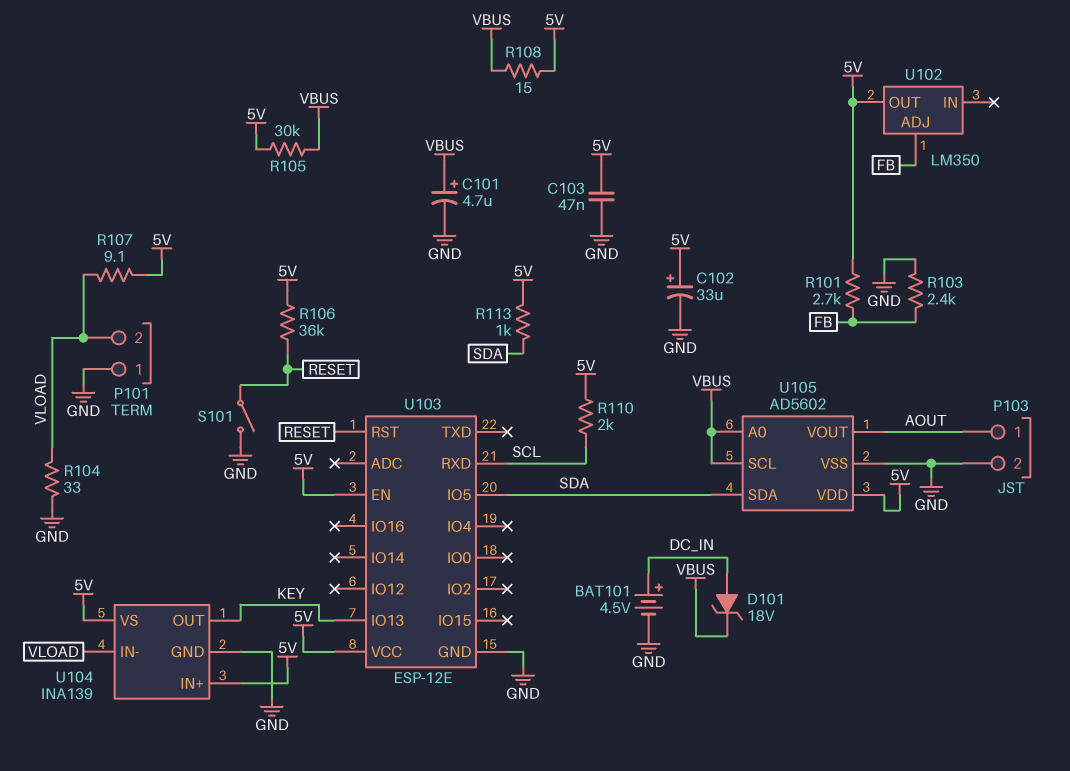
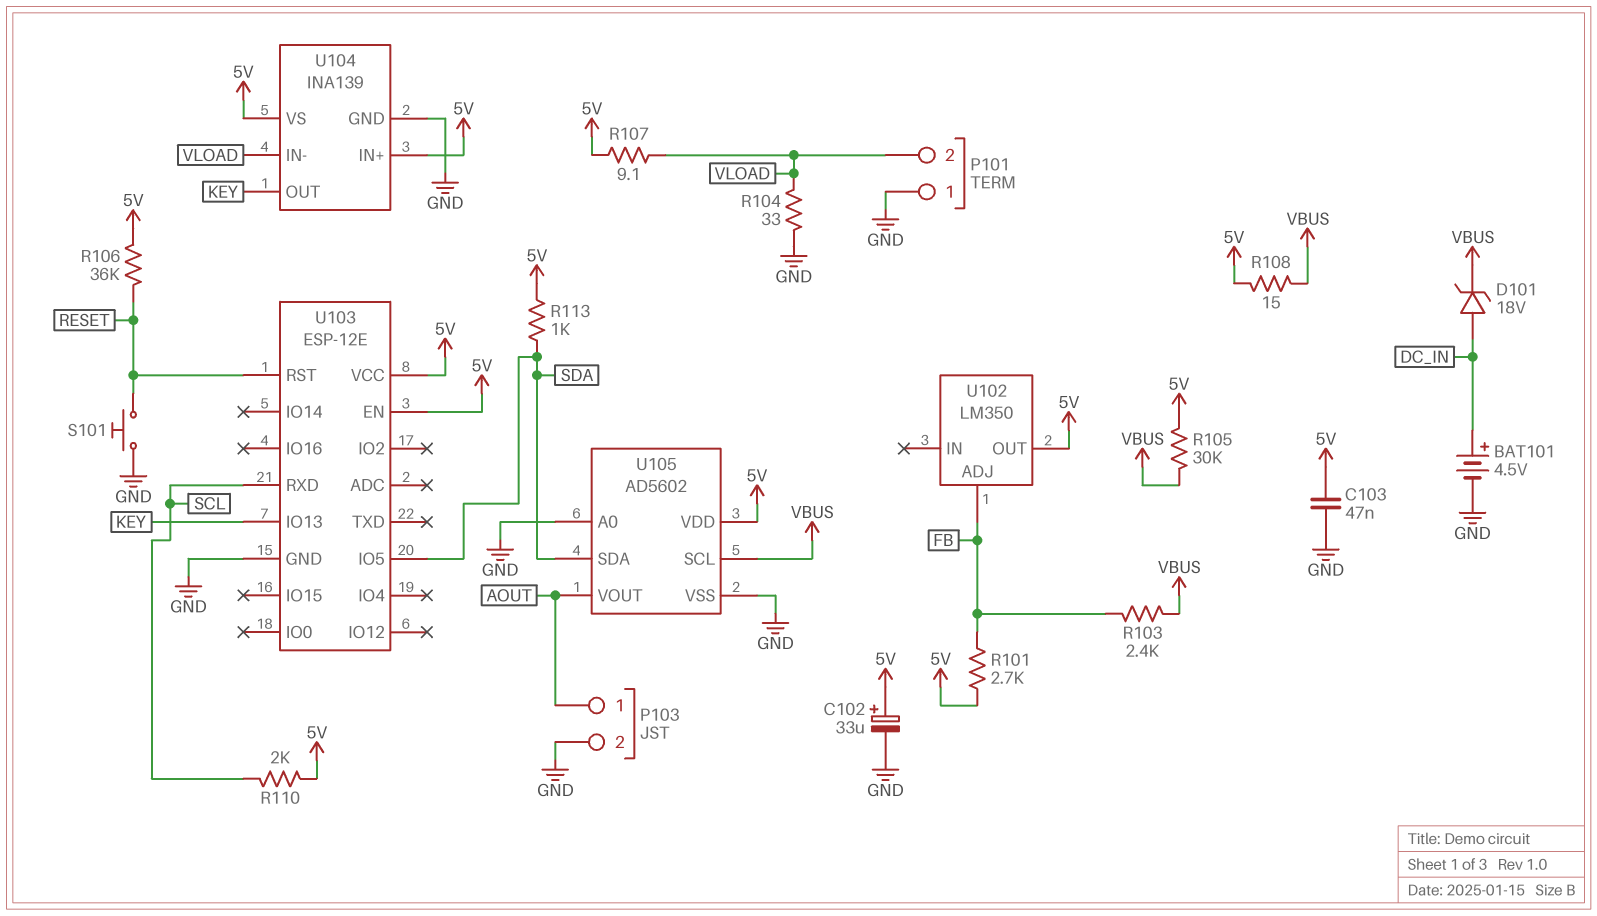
C101: 4.7uF (plus VBUS, minus GND) -> none
R103: 2.4k (FB, GND) -> 2.4k (FB, VBUS)
S101: switch (GND, RESET) -> button (GND, RESET)
U105 pin A0: VBUS -> GND

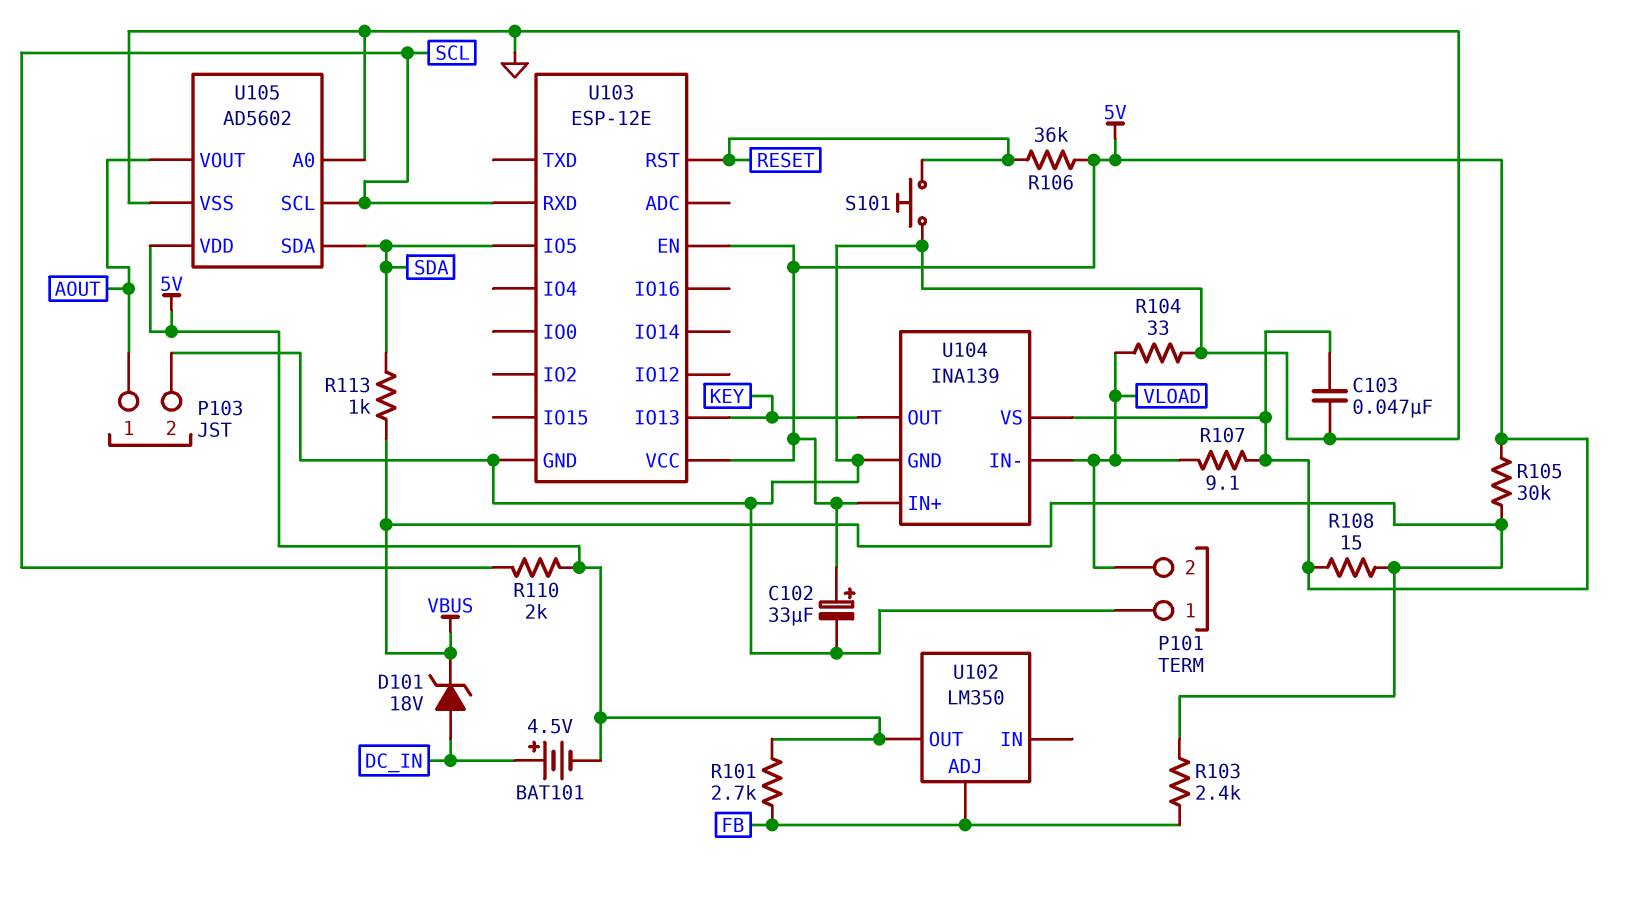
BAT101: 4.5V (plus DC_IN, minus GND) -> 4.5V (plus DC_IN, minus 5V)
R113: 1k (5V, SDA) -> 1k (SDA, VBUS)
U105 pin SCL: VBUS -> SCL

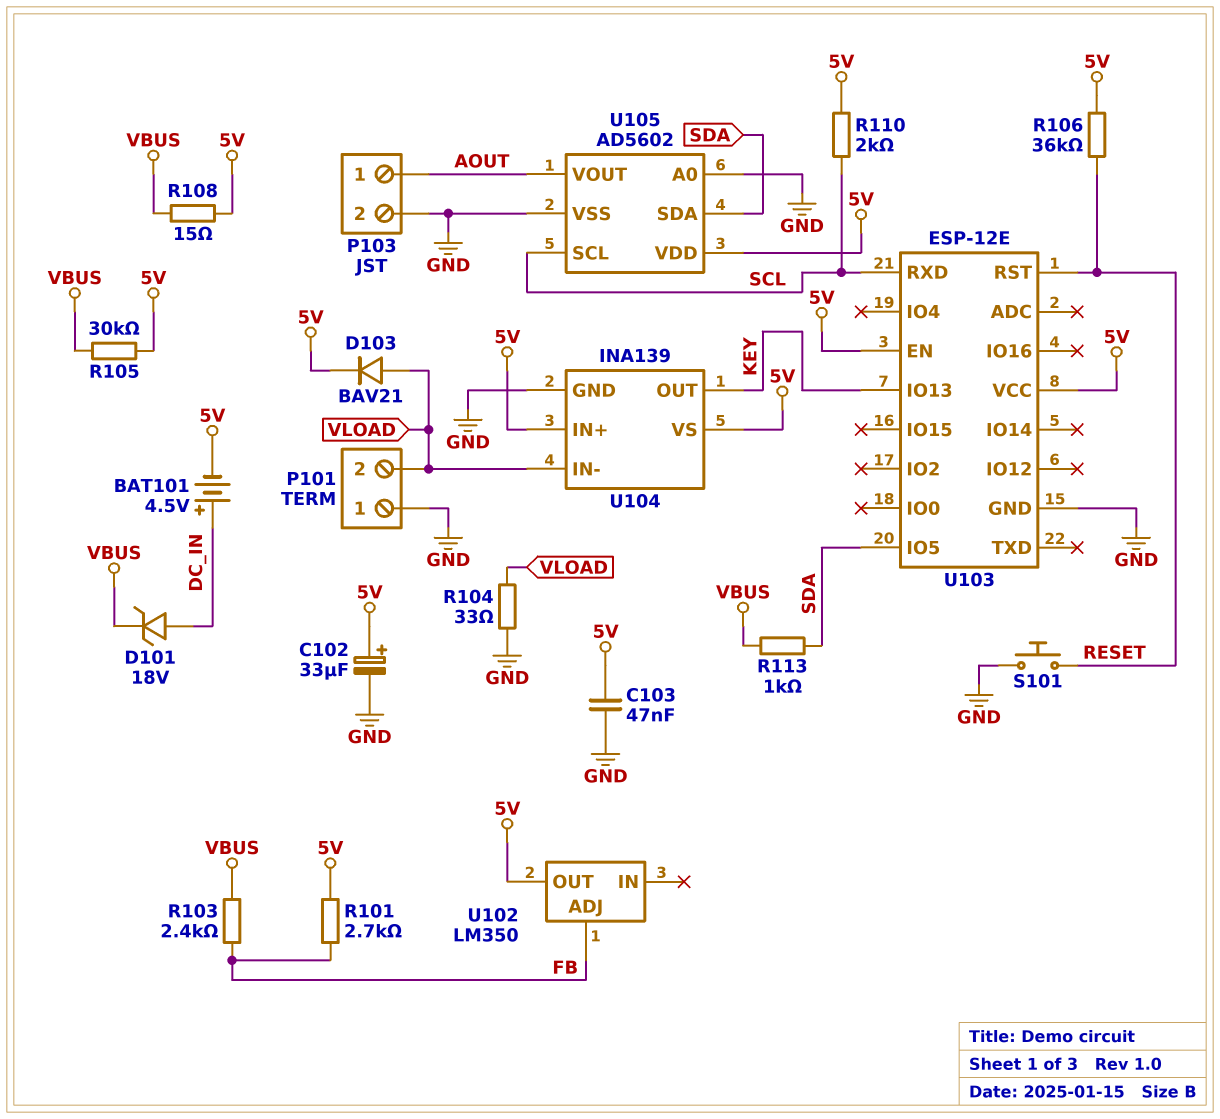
D103: none -> diode BAV21 (A VLOAD, K 5V)
R107: 9.1 (5V, VLOAD) -> none

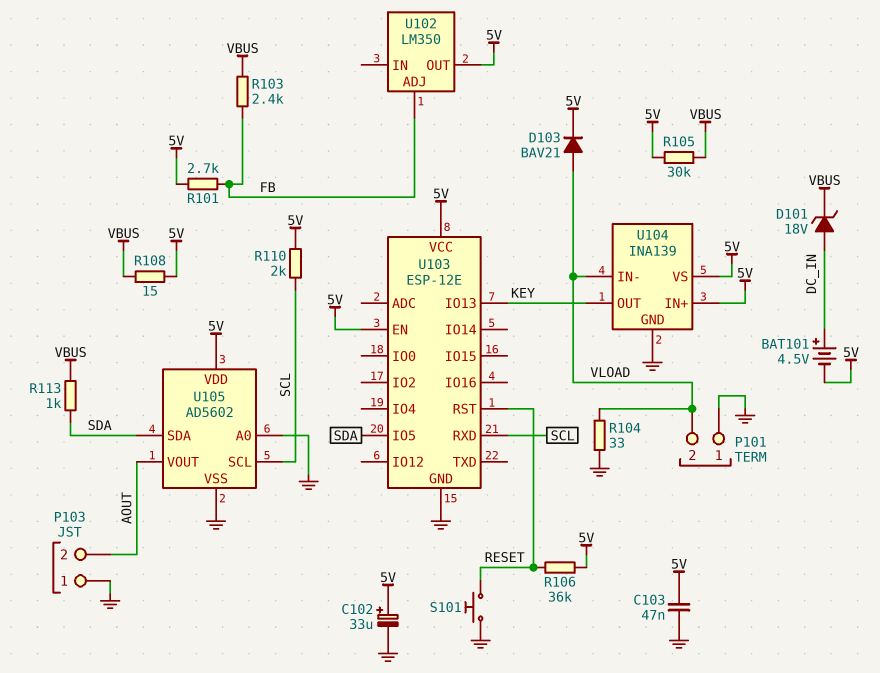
P103 pin 1: AOUT -> GND
P103 pin 2: GND -> AOUT

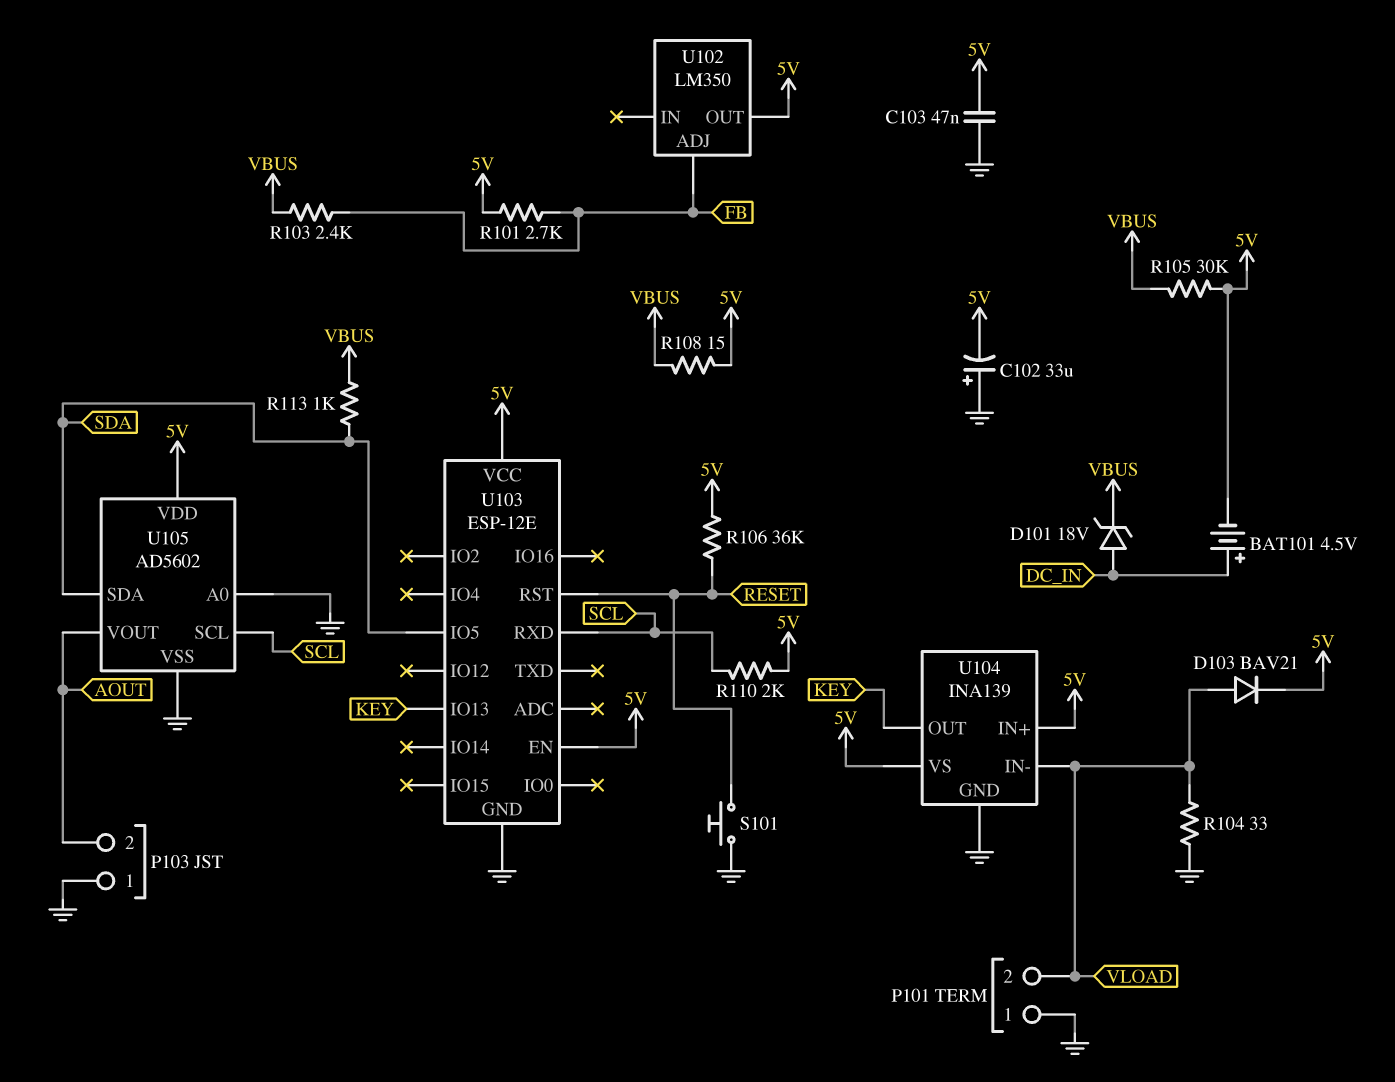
C102: 33uF (plus 5V, minus GND) -> 33uF (plus GND, minus 5V)

